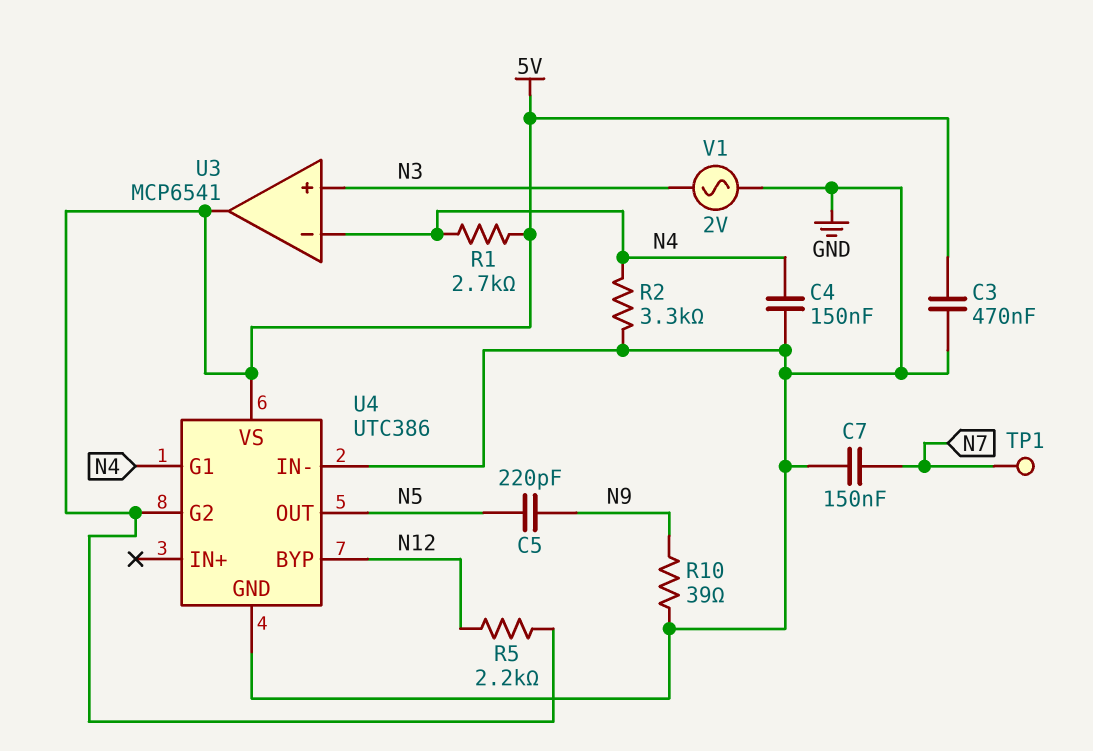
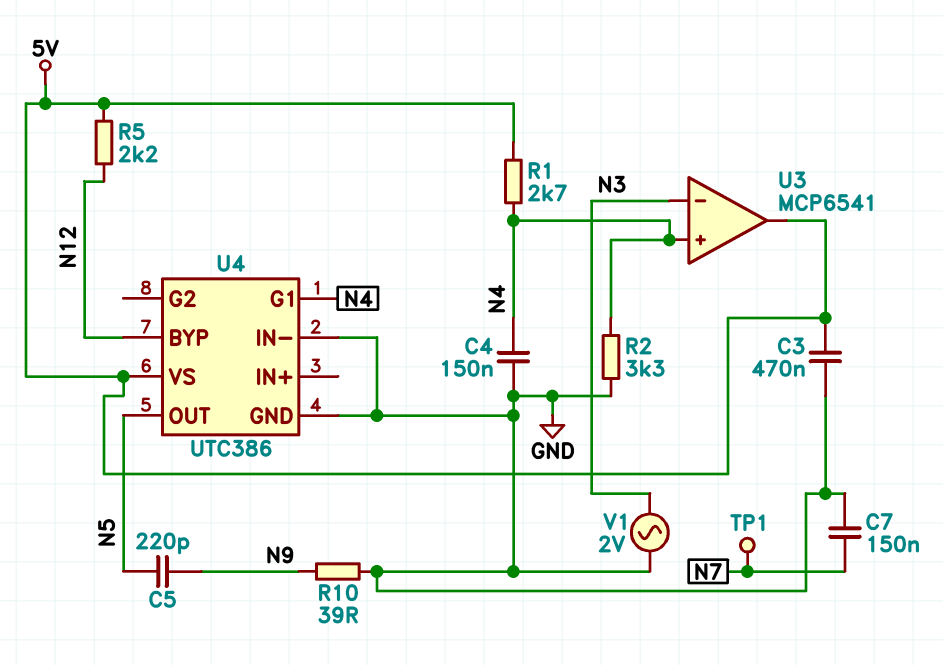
U3 pin in+: N3 -> N4
U3 pin in-: N4 -> N3
U4 pin G2: 5V -> none

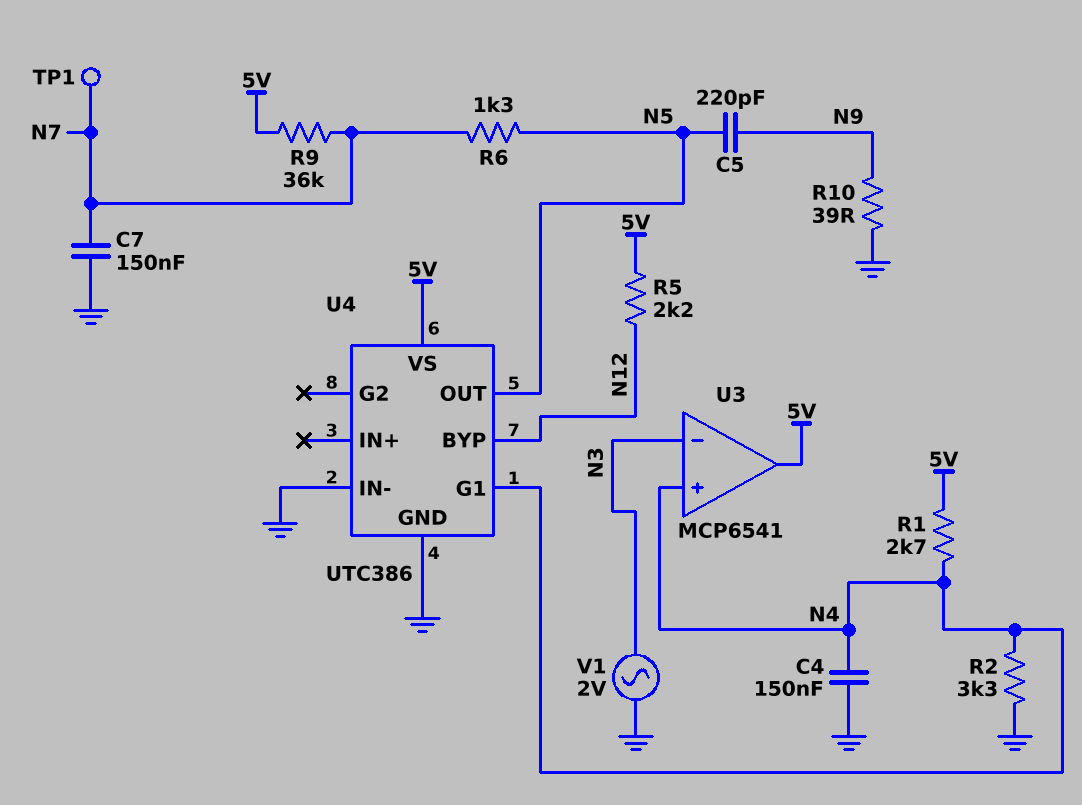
C3: 470nF (5V, GND) -> none
R6: none -> 1.3k (N5, N7)
R9: none -> 36k (5V, N7)

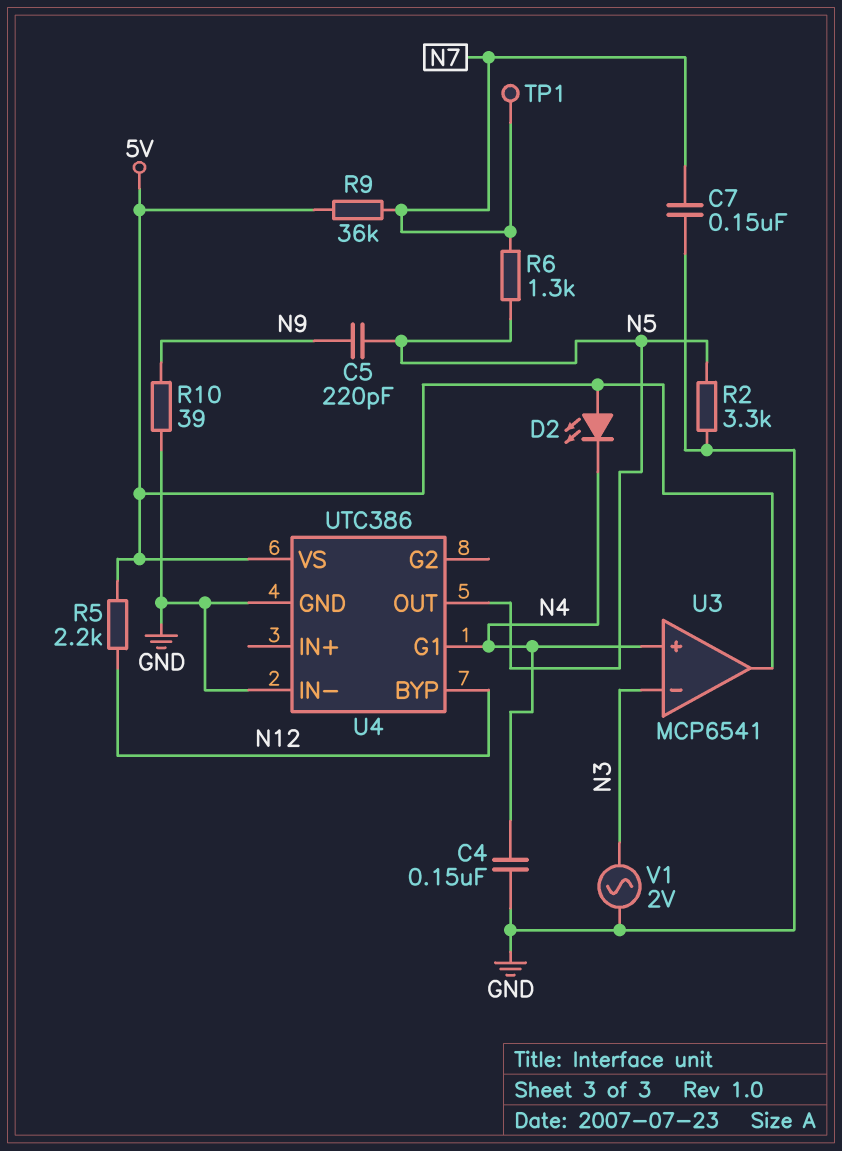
D2: none -> LED (A 5V, K N4)
R1: 2.7k (5V, N4) -> none
R2: 3.3k (GND, N4) -> 3.3k (GND, N5)

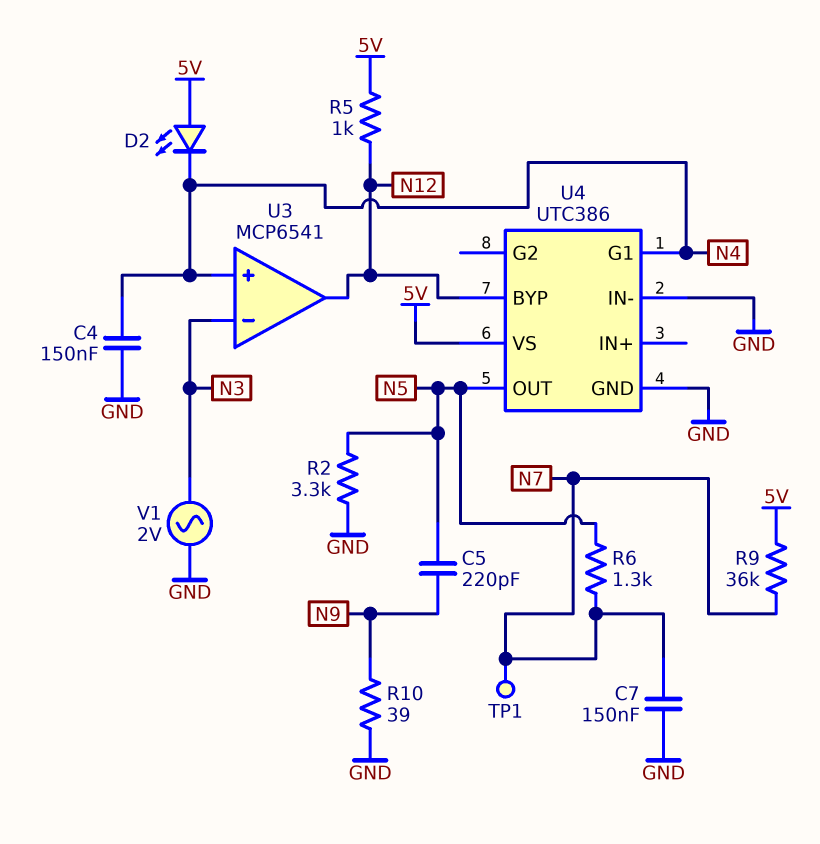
R5: 2.2k (5V, N12) -> 1k (5V, N12)
U3 pin out: 5V -> N12

